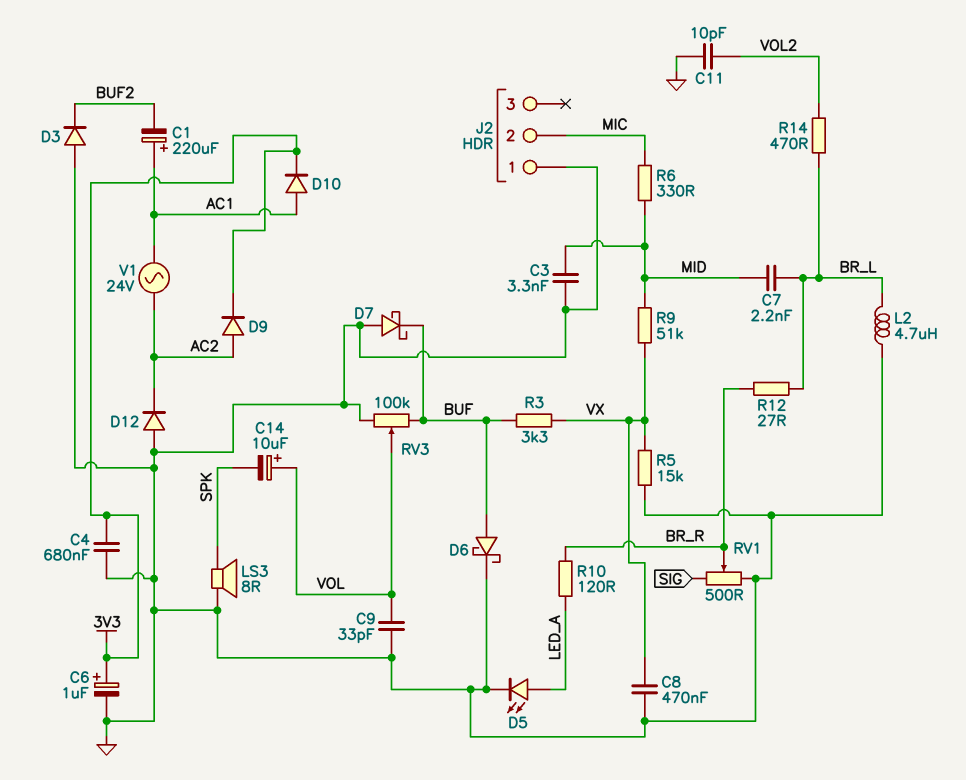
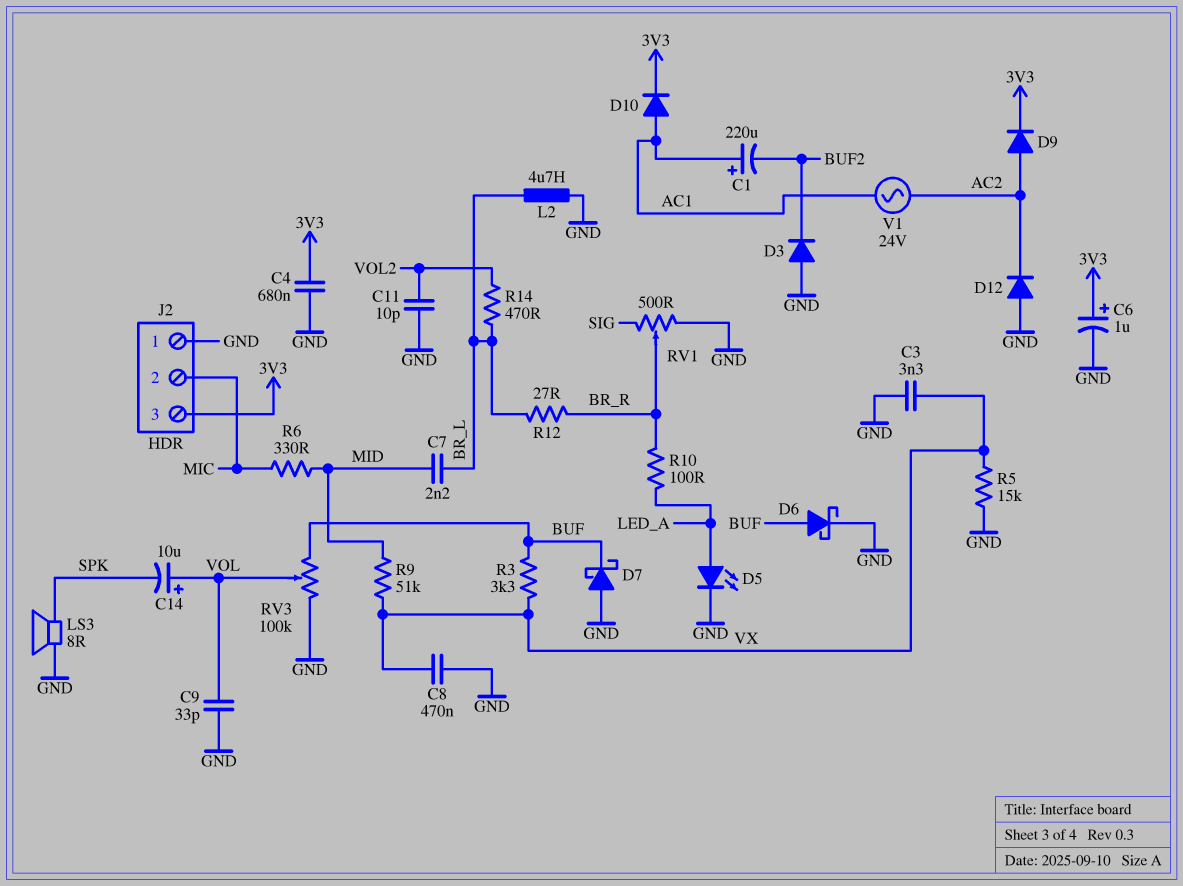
C3: 3.3nF (GND, MID) -> 3.3nF (GND, VX)
J2 pin 3: none -> 3V3
R10: 120 (BR_R, LED_A) -> 100 (BR_R, LED_A)

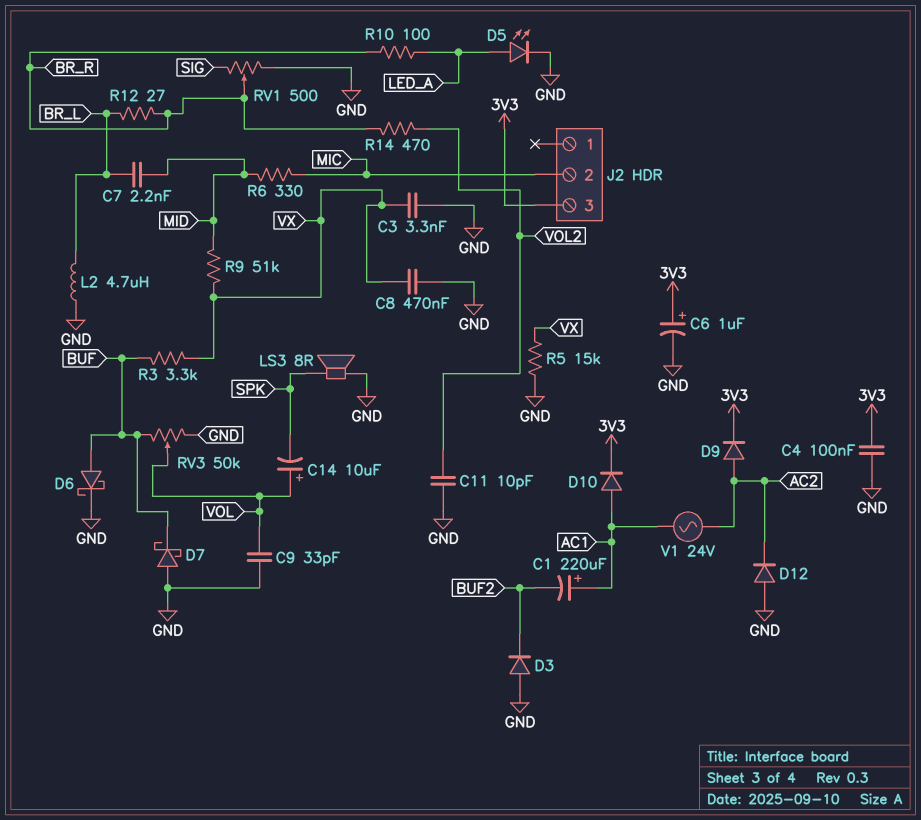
C4: 680nF (3V3, GND) -> 100nF (3V3, GND)
J2 pin 1: GND -> none
R14: 470 (BR_L, VOL2) -> 470 (BR_R, VOL2)
RV3: 100k (BUF, GND, wiper VOL) -> 50k (BUF, GND, wiper VOL)

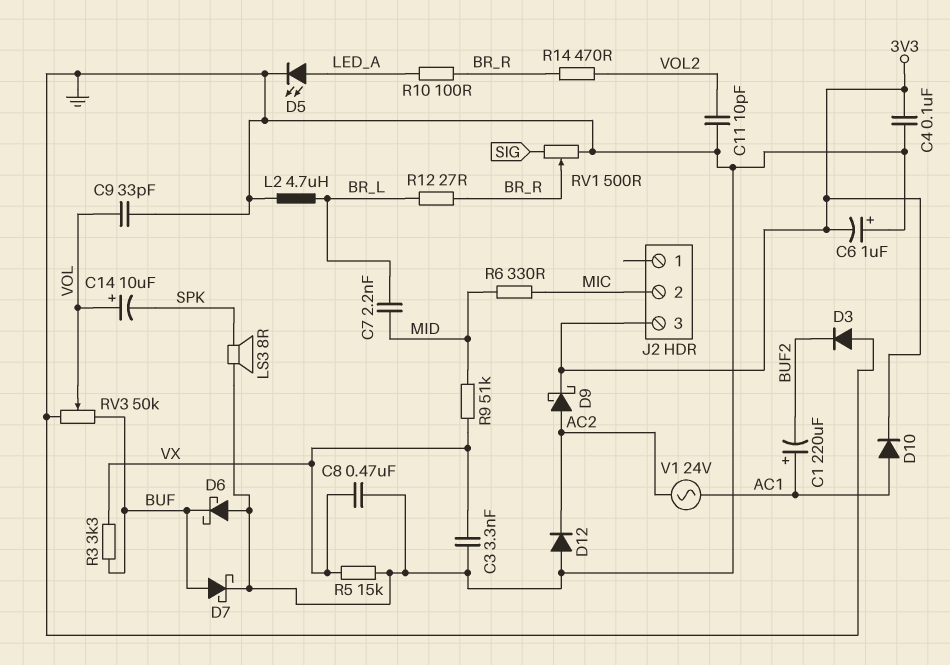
C6: 1uF (plus 3V3, minus GND) -> 1uF (plus GND, minus 3V3)
D6: schottky (A BUF, K GND) -> schottky (A GND, K BUF)
D7: schottky (A GND, K BUF) -> schottky (A BUF, K GND)
D9: diode (A AC2, K 3V3) -> schottky (A AC2, K 3V3)

